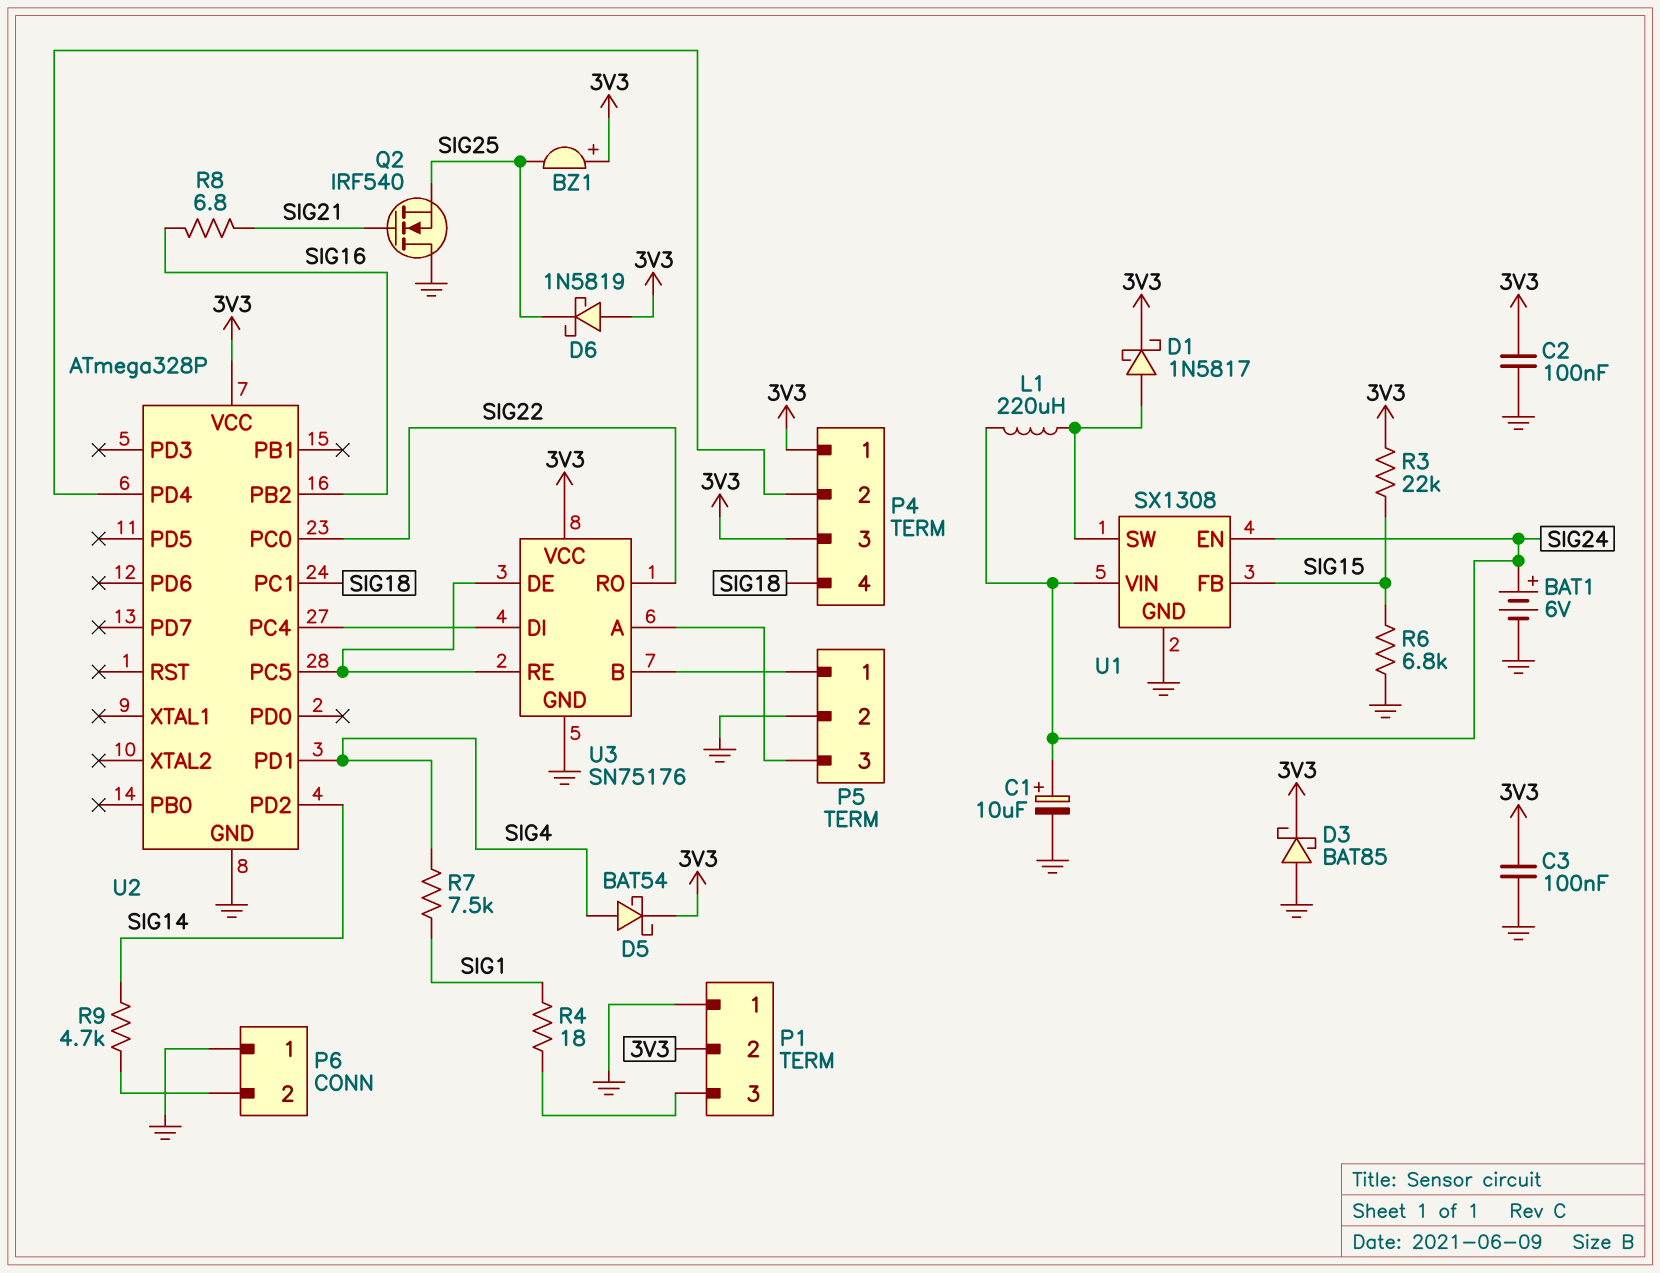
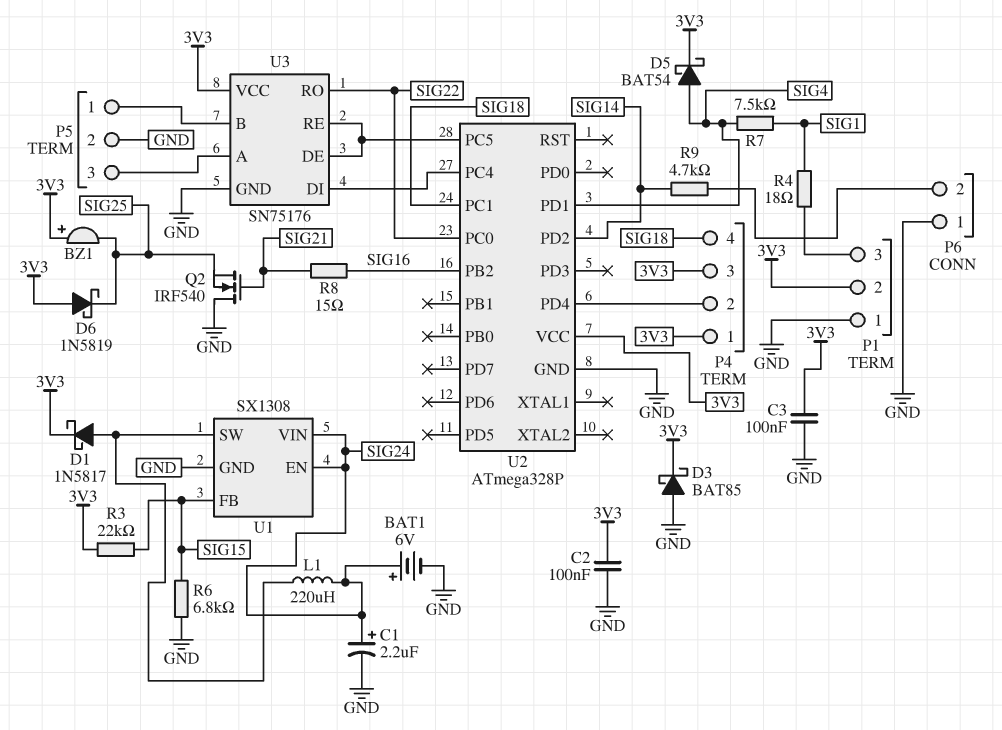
C1: 10uF (plus SIG24, minus GND) -> 2.2uF (plus SIG24, minus GND)
R8: 6.8 (SIG16, SIG21) -> 15 (SIG16, SIG21)

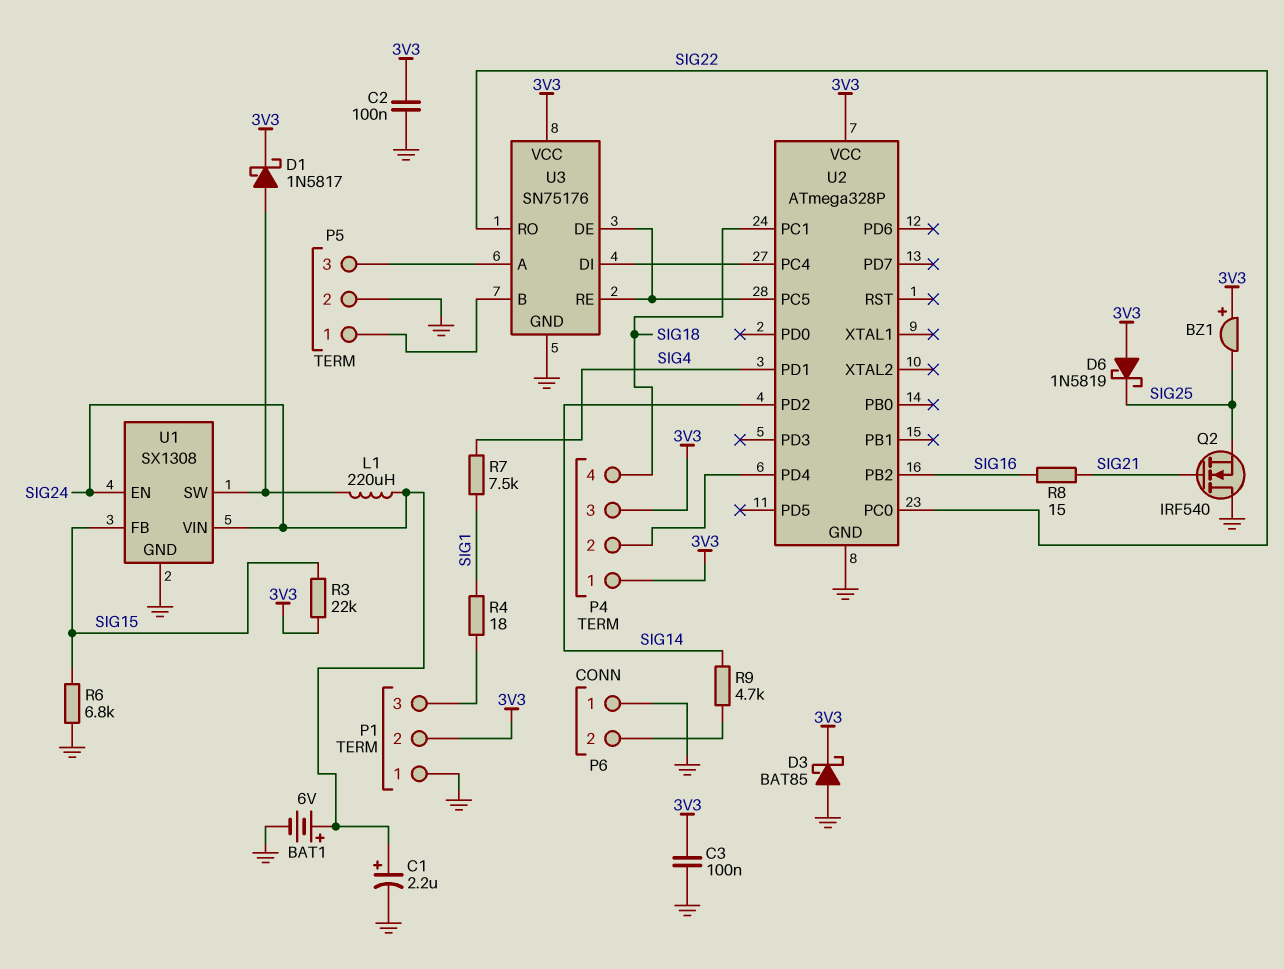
D5: schottky BAT54 (A SIG4, K 3V3) -> none

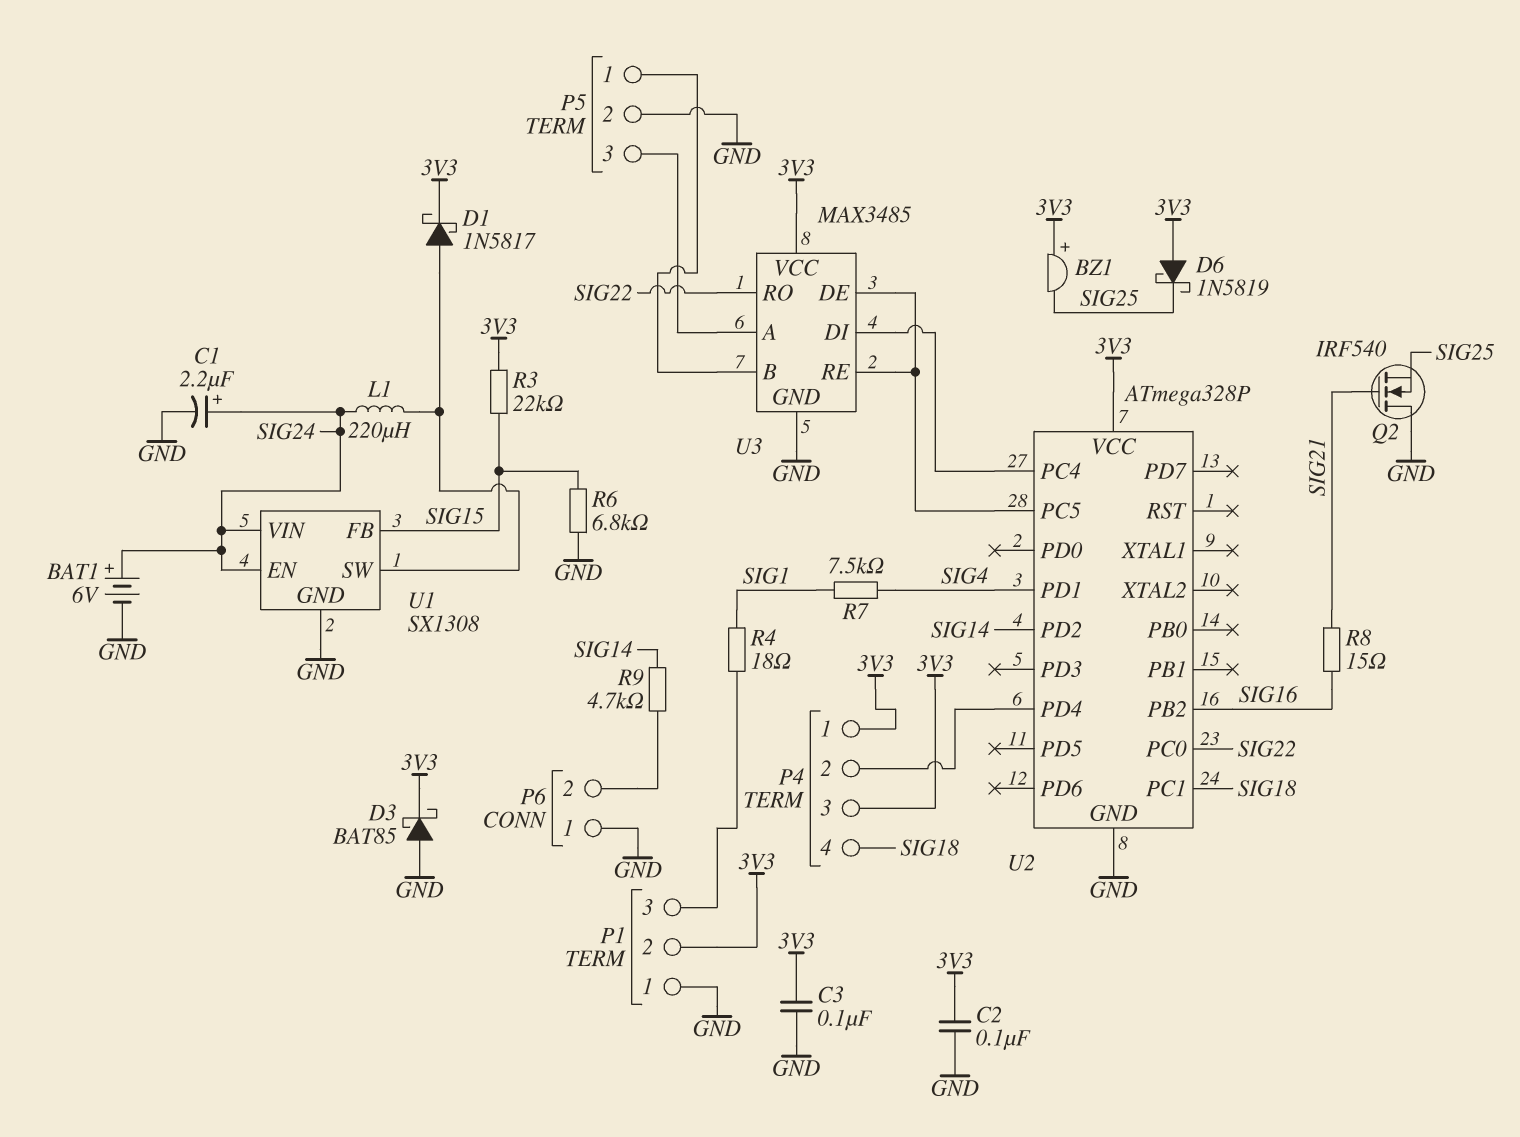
U3: SN75176 -> MAX3485

